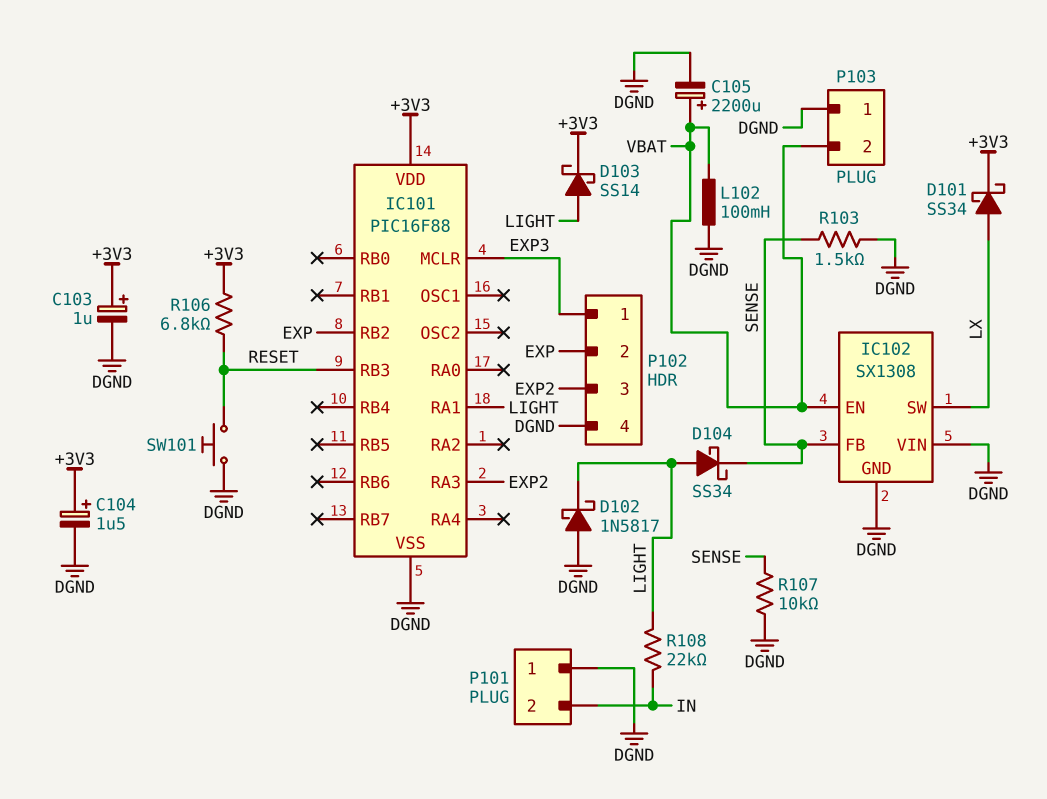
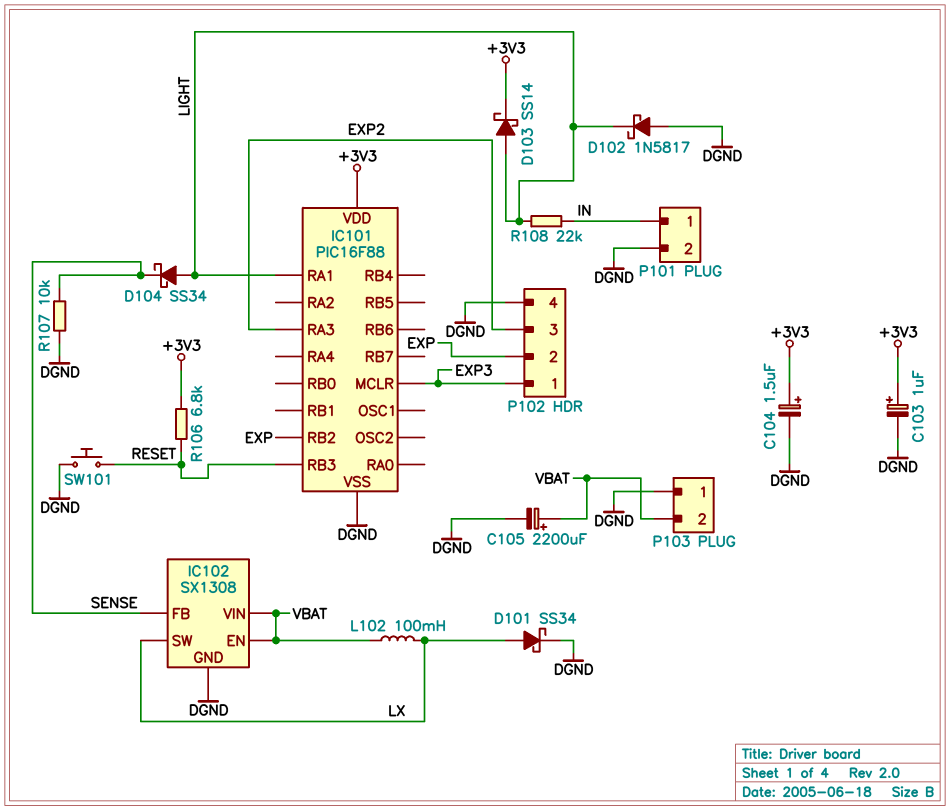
D101: schottky SS34 (A LX, K +3V3) -> schottky SS34 (A LX, K DGND)
IC102 pin VIN: DGND -> VBAT
L102: 100mH (DGND, VBAT) -> 100mH (LX, VBAT)
P101 pin 1: DGND -> IN
P101 pin 2: IN -> DGND
R103: 1.5k (DGND, SENSE) -> none

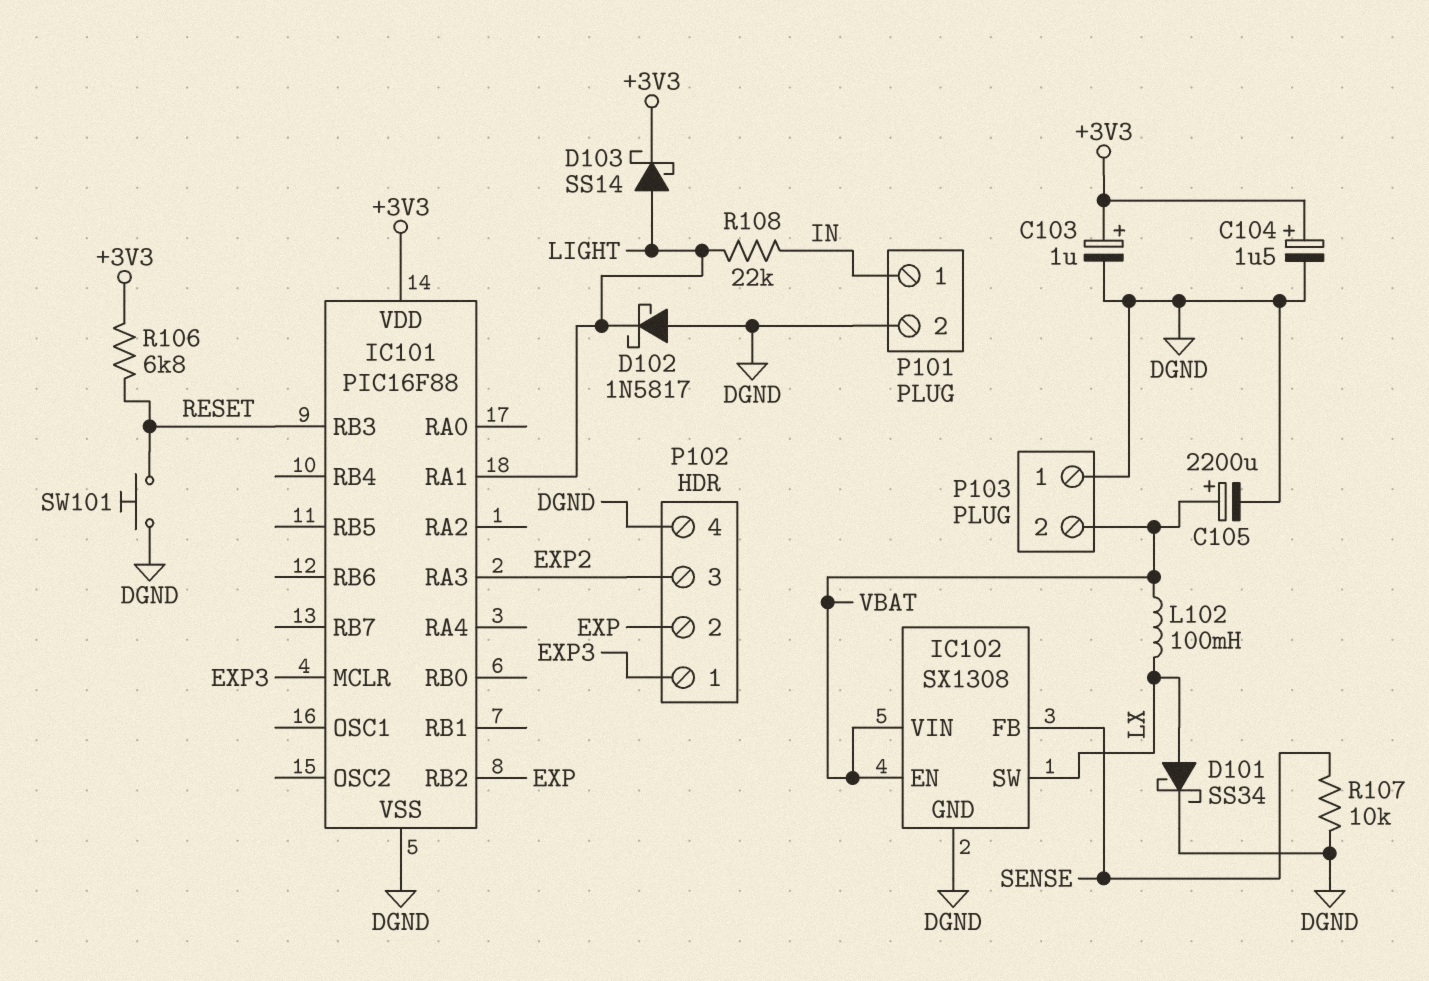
D104: schottky SS34 (A LIGHT, K SENSE) -> none

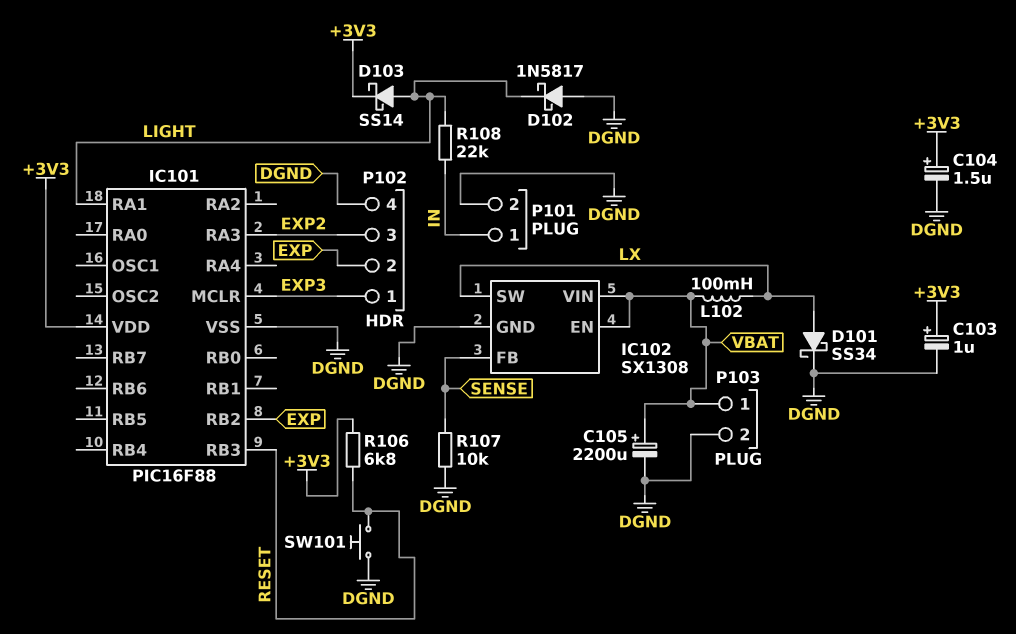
P103 pin 1: DGND -> VBAT
P103 pin 2: VBAT -> DGND

